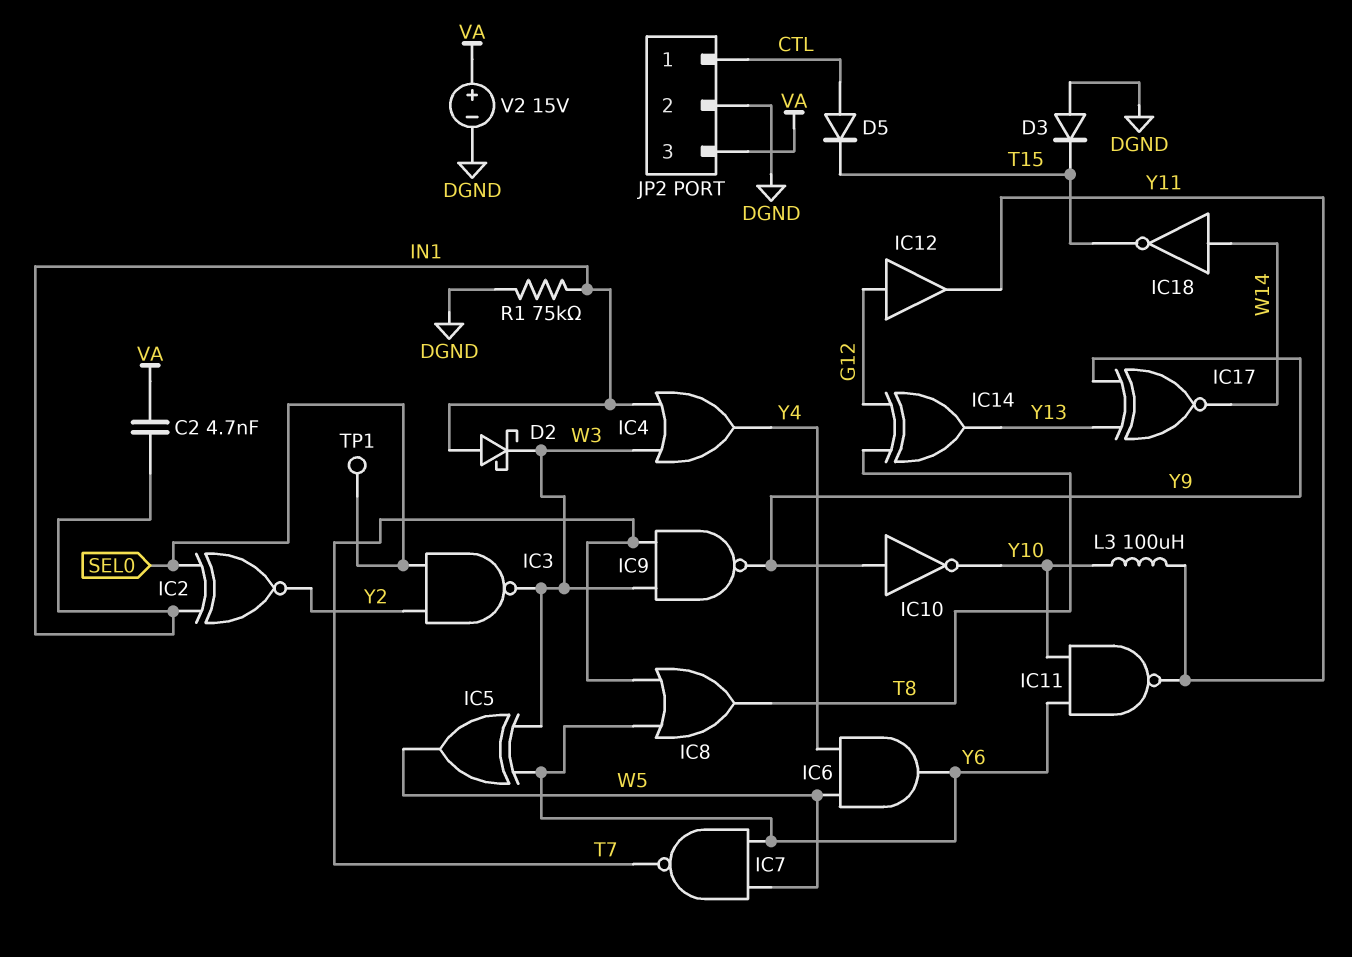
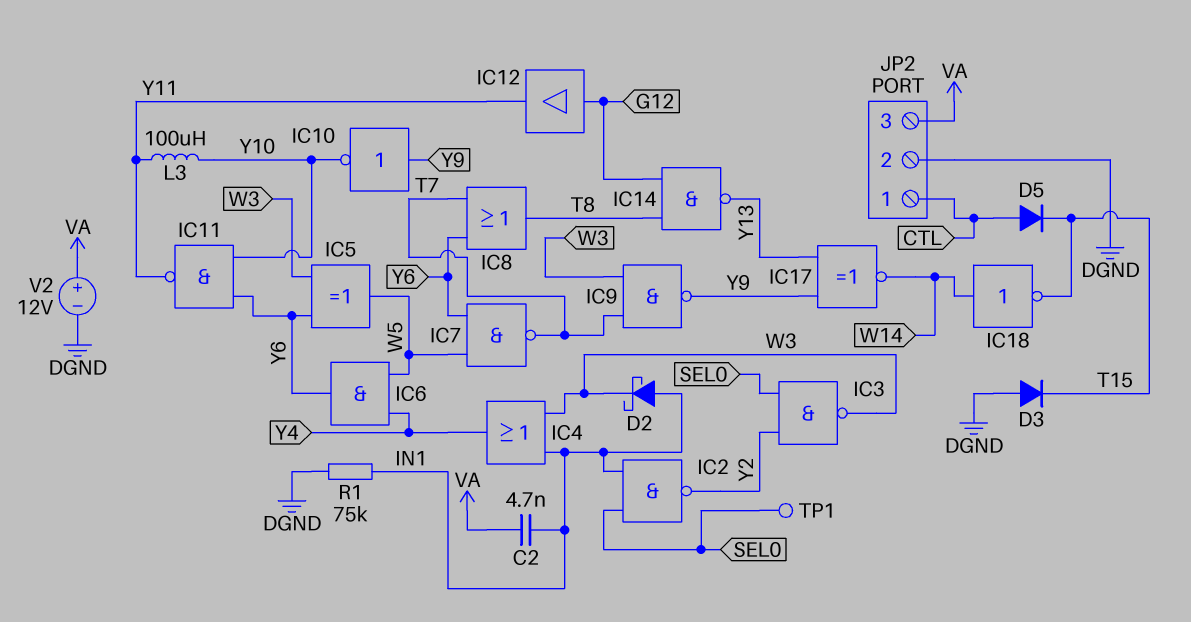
IC2: XNOR (in IN1, in SEL0, out Y2) -> NAND (in IN1, in SEL0, out Y2)
IC14: XOR (in G12, in T8, out Y13) -> NAND (in G12, in T8, out Y13)
V2: 15V (plus VA, minus DGND) -> 12V (plus VA, minus DGND)

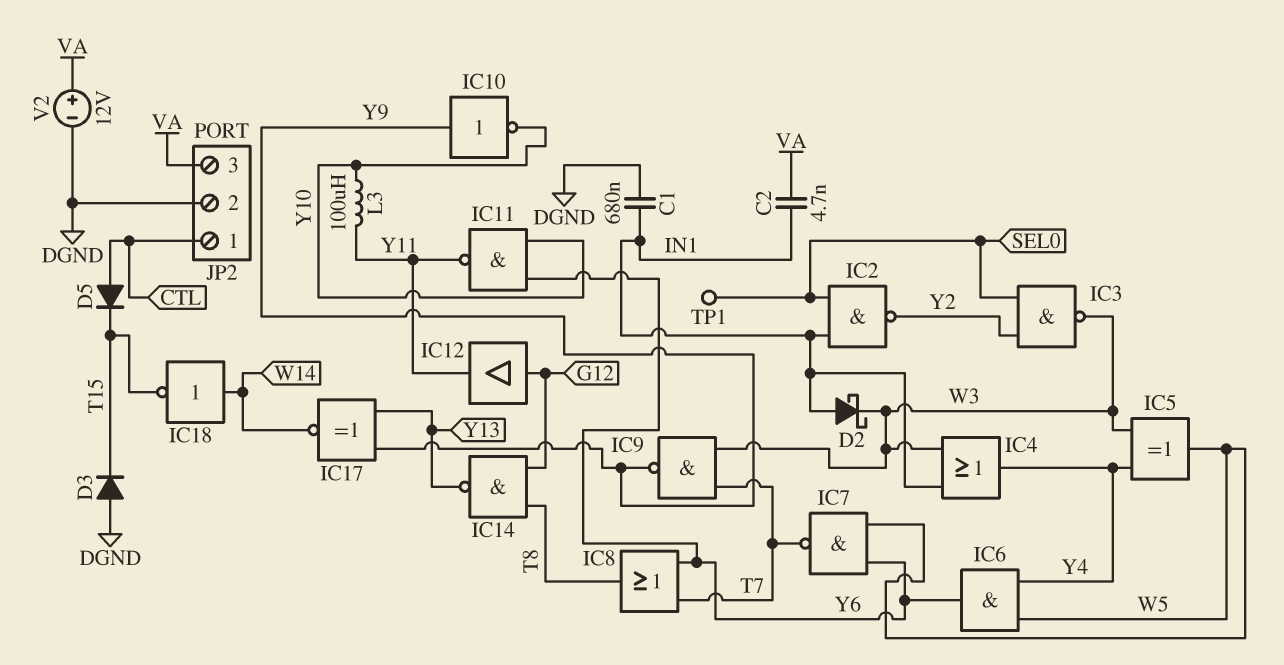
C1: none -> 680nF (DGND, IN1)
IC5: XOR (in W3, in Y6, out W5) -> XOR (in W3, in Y4, out W5)
R1: 75k (DGND, IN1) -> none

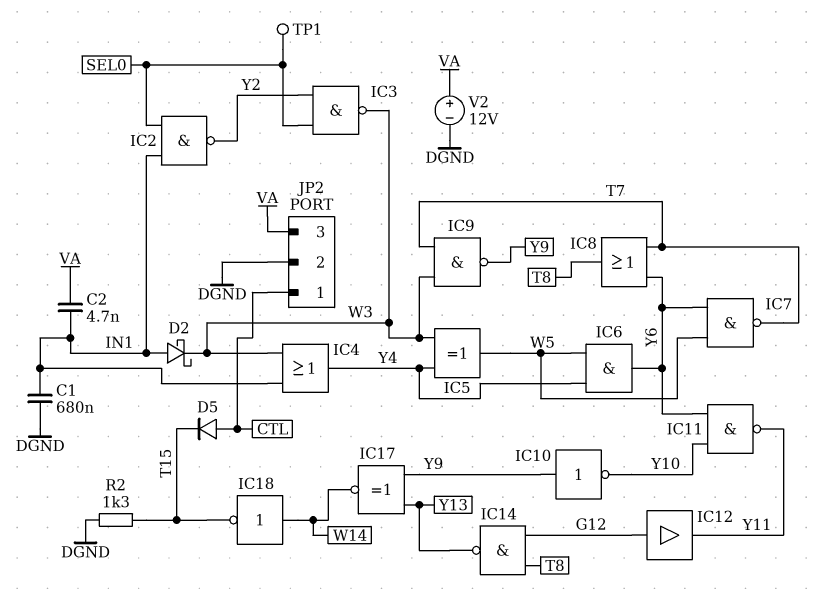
D3: diode (A DGND, K T15) -> none
L3: 100uH (Y10, Y11) -> none
R2: none -> 1.3k (DGND, T15)

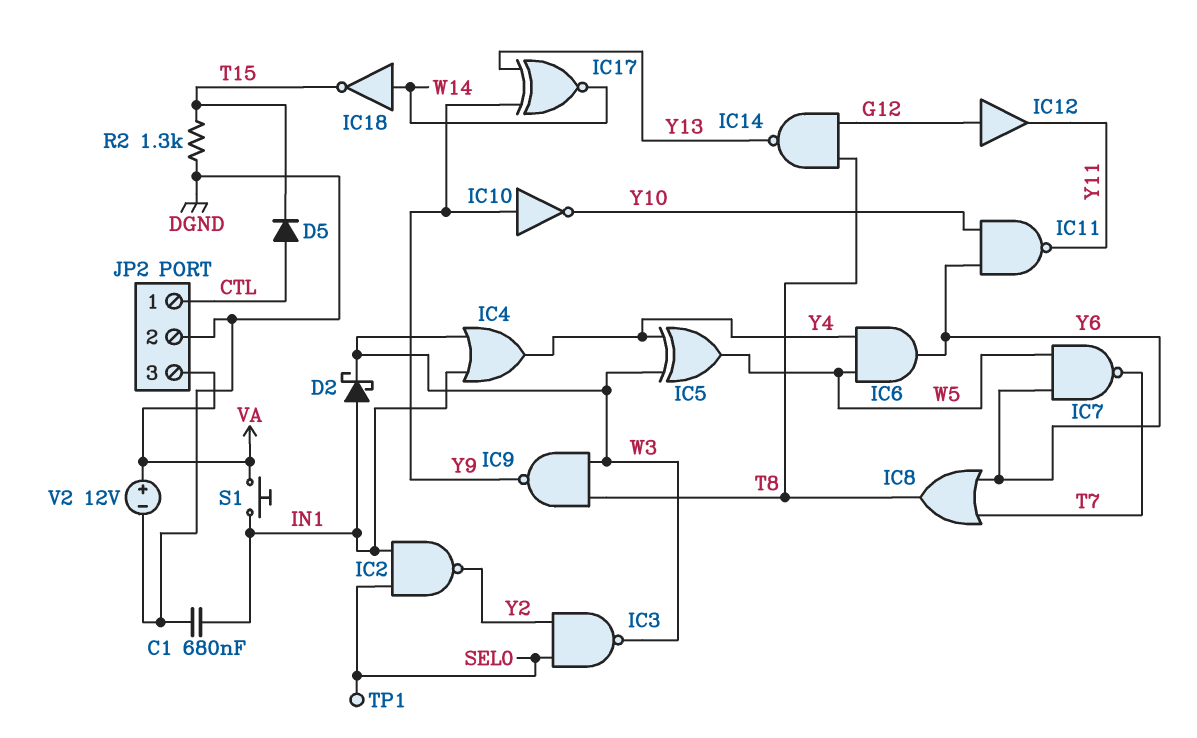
C2: 4.7nF (IN1, VA) -> none
IC9: NAND (in T7, in W3, out Y9) -> NAND (in T8, in W3, out Y9)
S1: none -> button (IN1, VA)

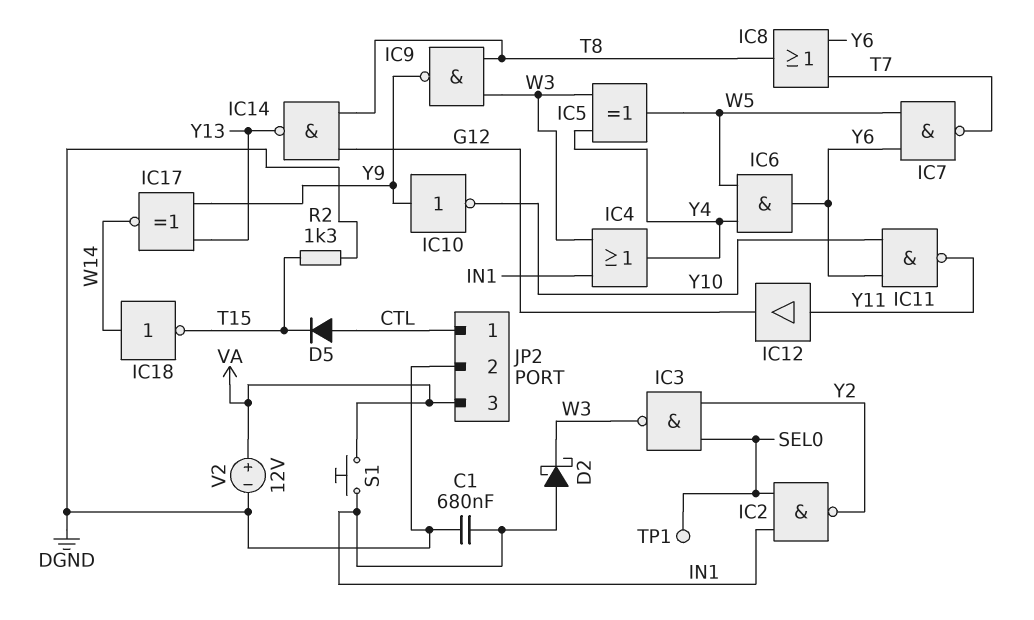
IC12: buffer (in G12, out Y11) -> buffer (in Y11, out G12)

